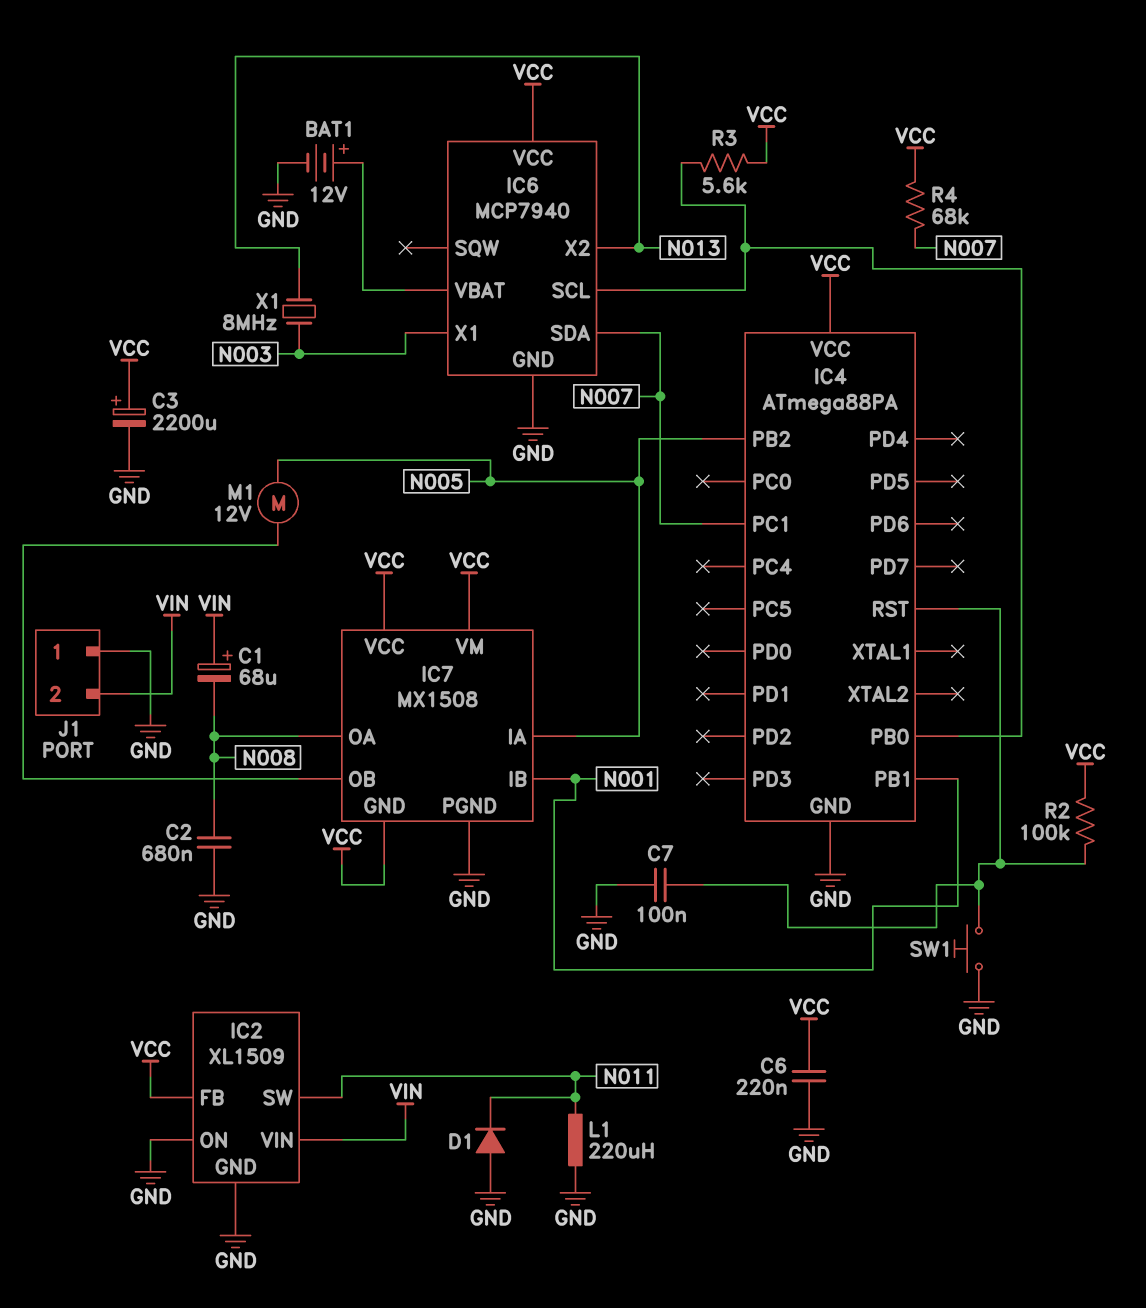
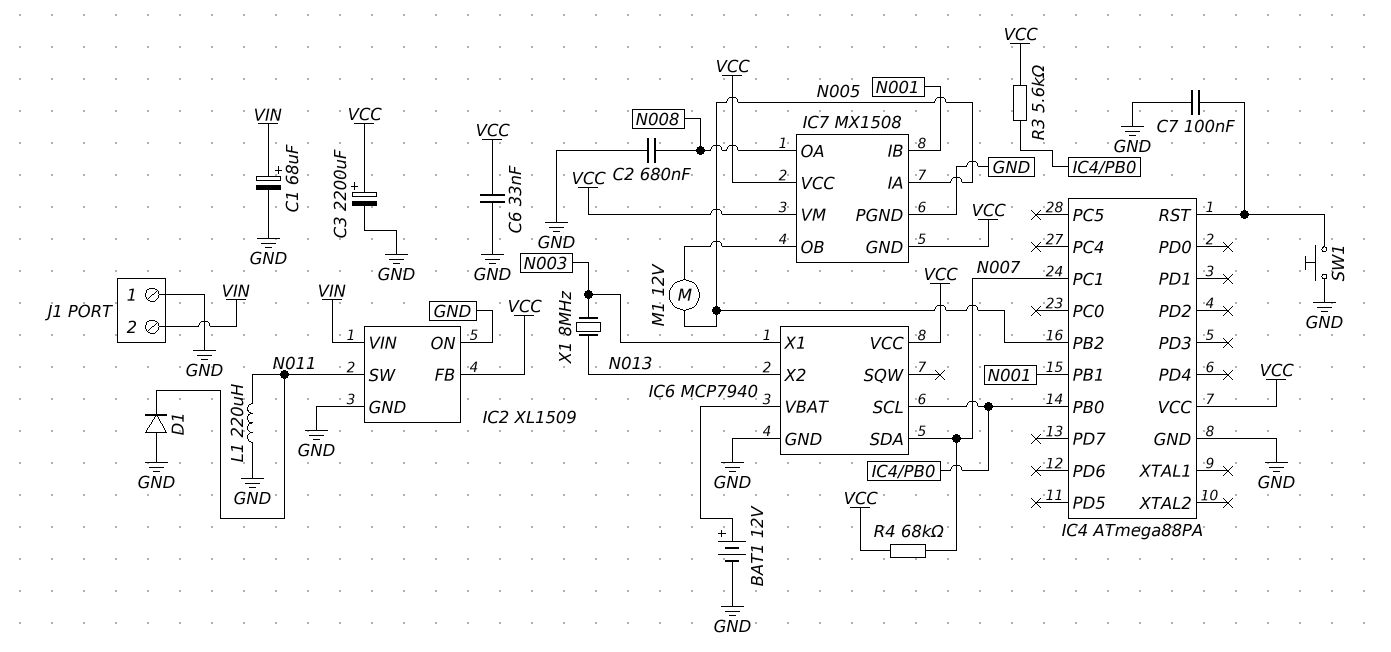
C1: 68uF (plus VIN, minus N008) -> 68uF (plus VIN, minus GND)
C6: 220nF (GND, VCC) -> 33nF (GND, VCC)
R2: 100k (IC4/RST, VCC) -> none

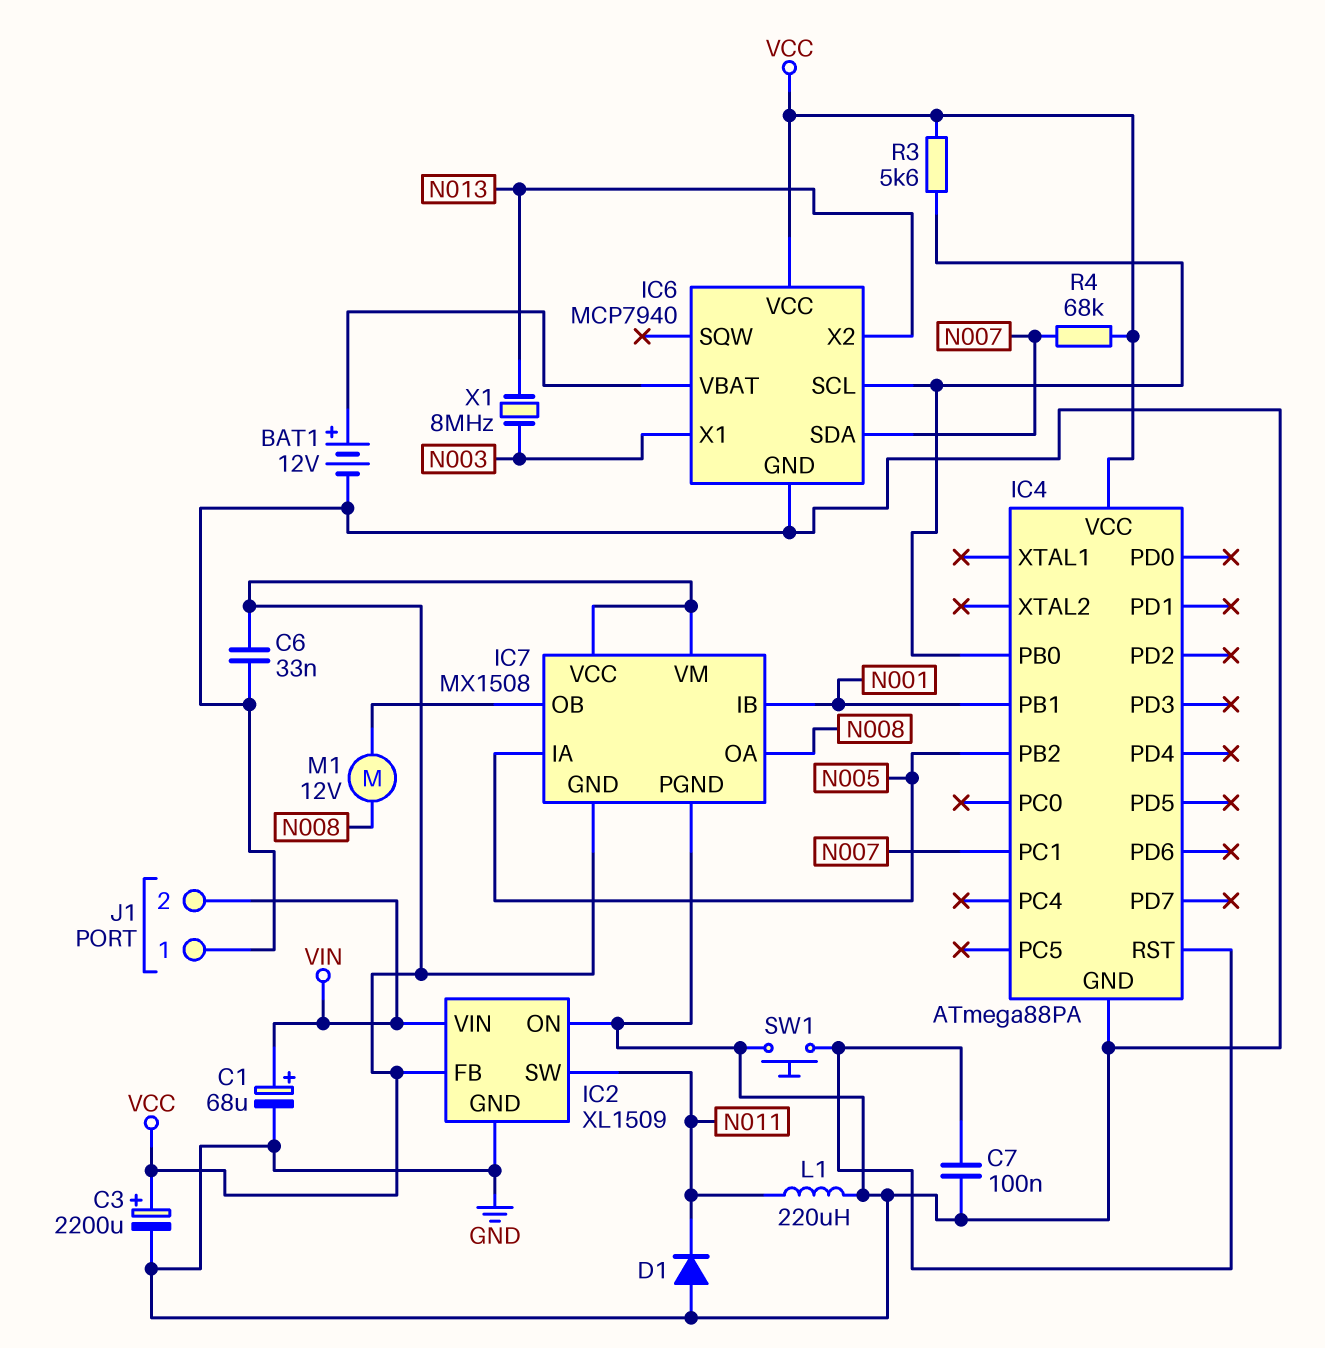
C2: 680nF (GND, N008) -> none
M1: motor 12V (IC7/OB, N005) -> motor 12V (IC7/OB, N008)

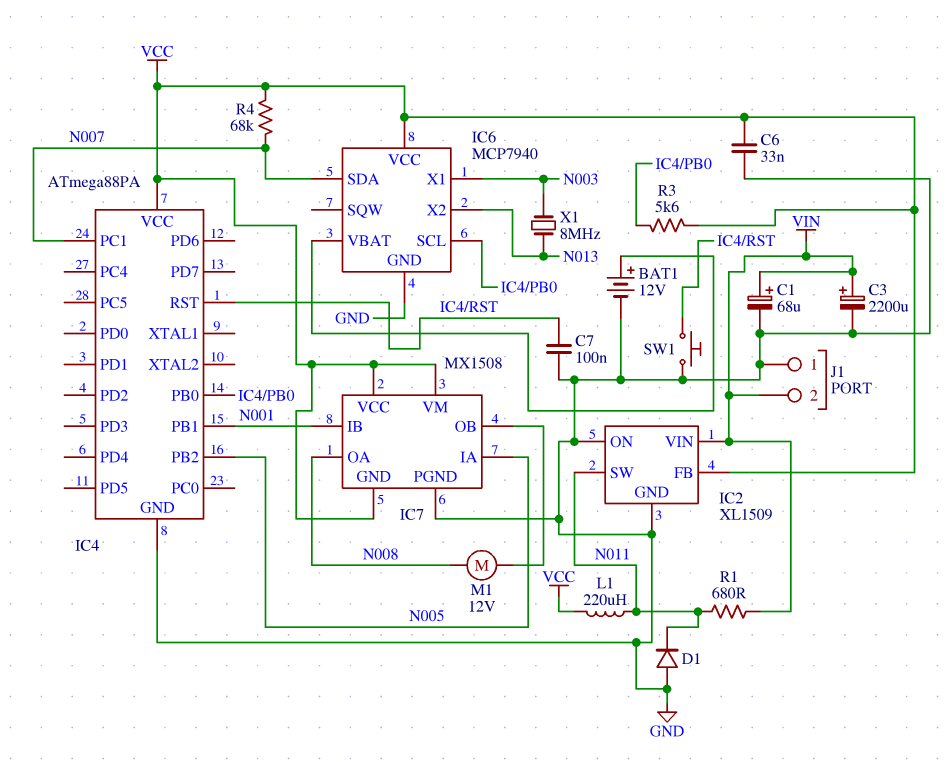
C3: 2200uF (plus VCC, minus GND) -> 2200uF (plus VIN, minus GND)
L1: 220uH (GND, N011) -> 220uH (N011, VCC)
R1: none -> 680 (N011, VIN)

